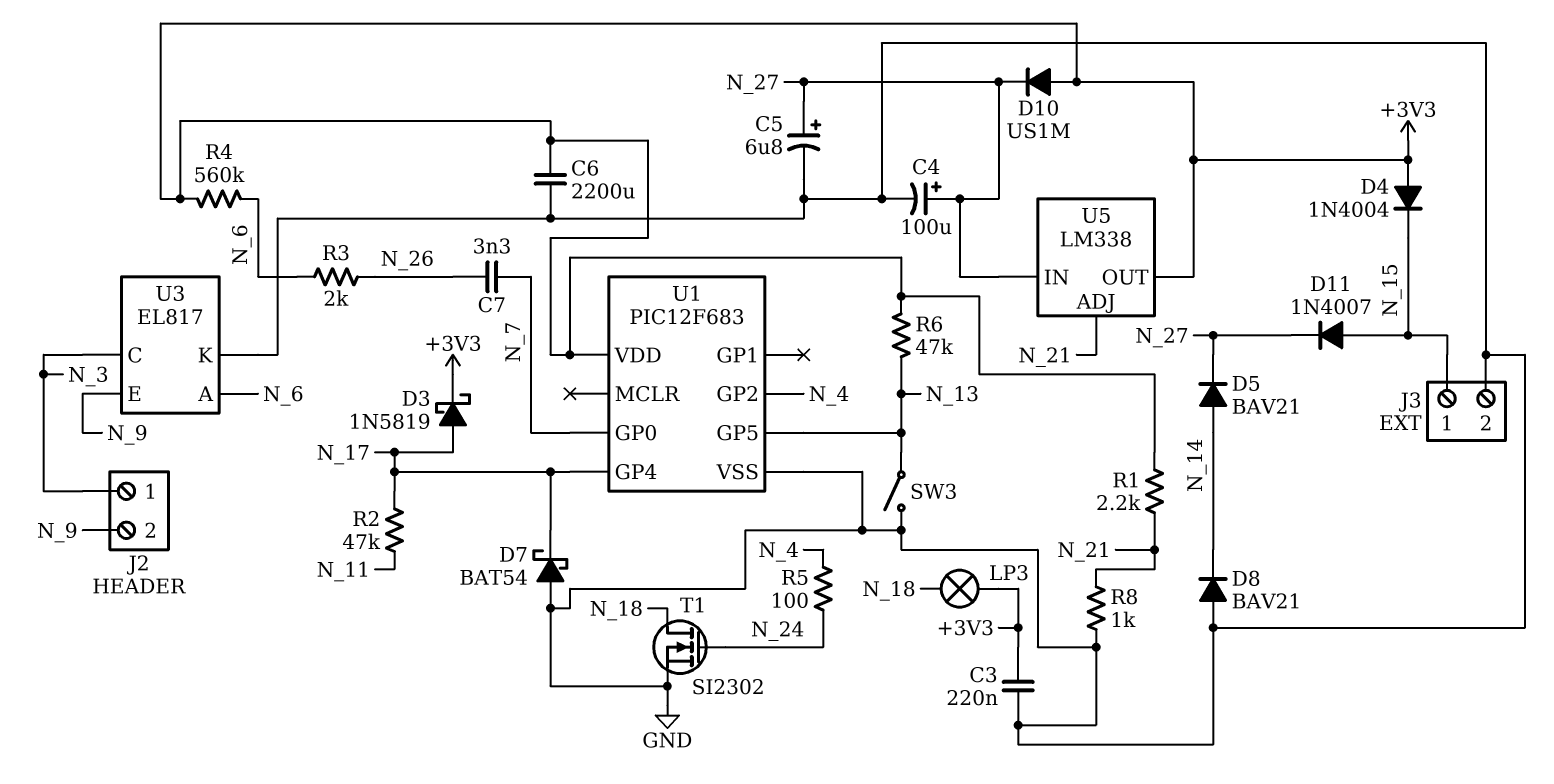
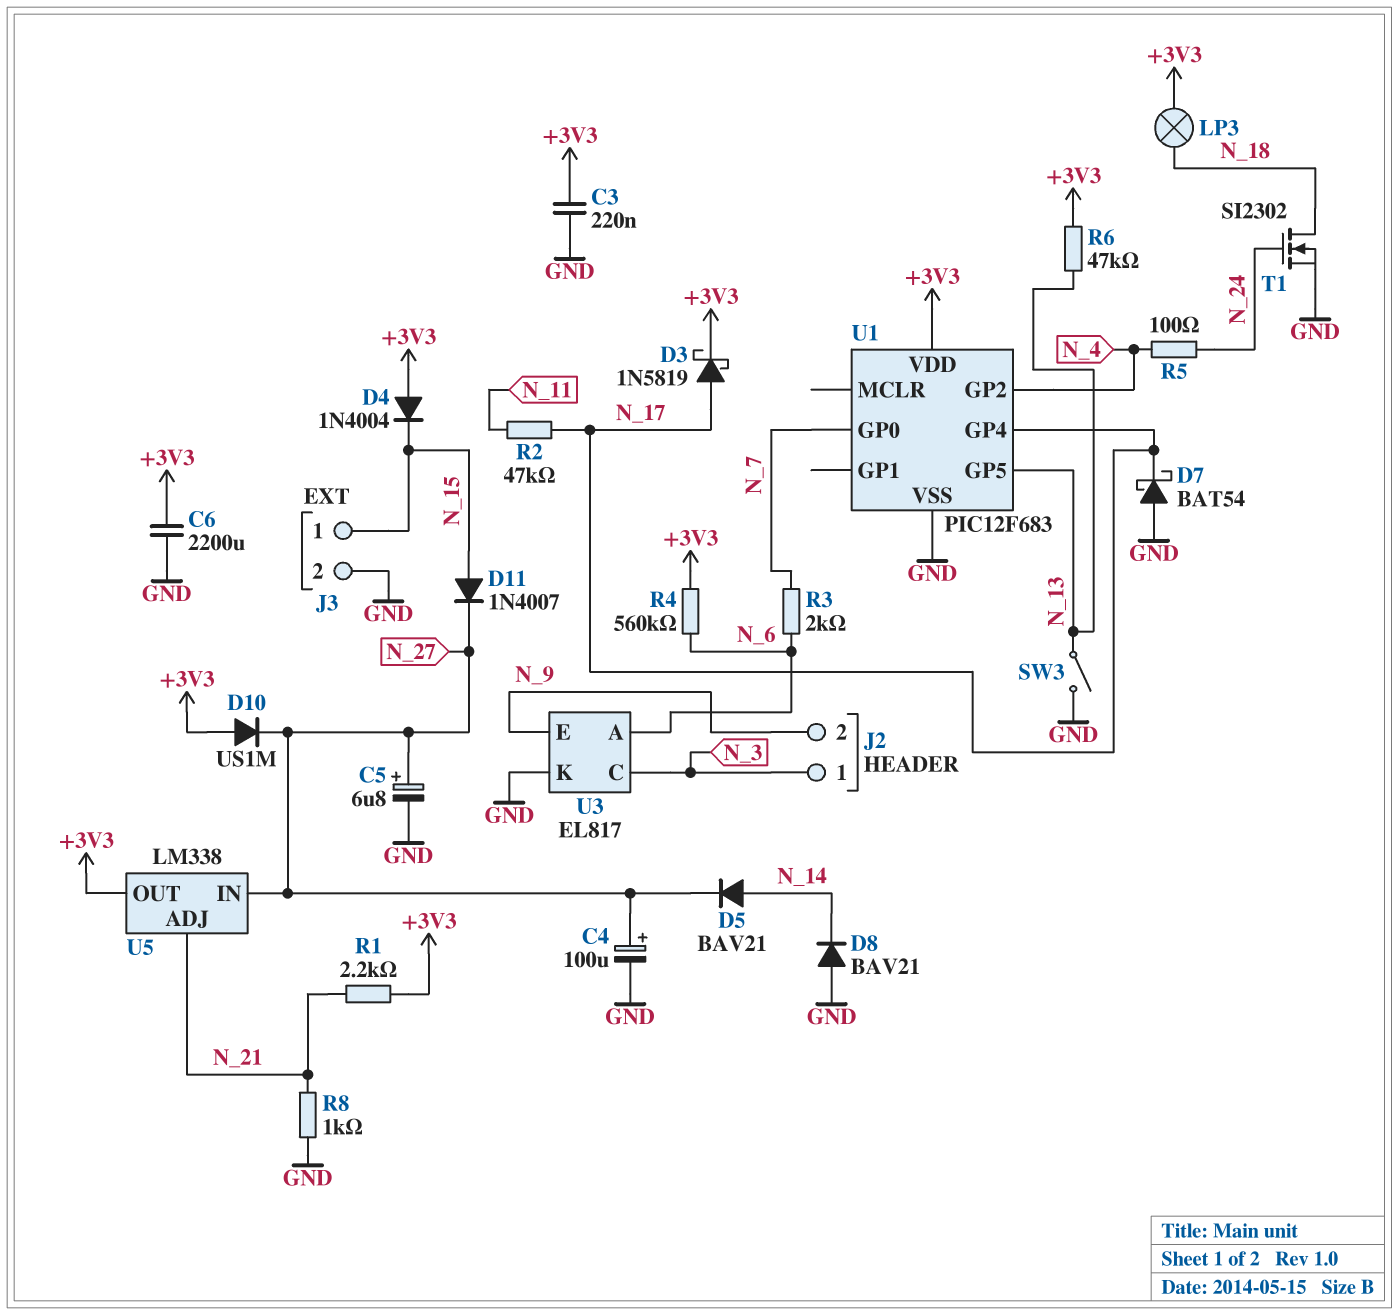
C7: 3.3nF (N_7, N_26) -> none
R3: 2k (N_6, N_26) -> 2k (N_6, N_7)

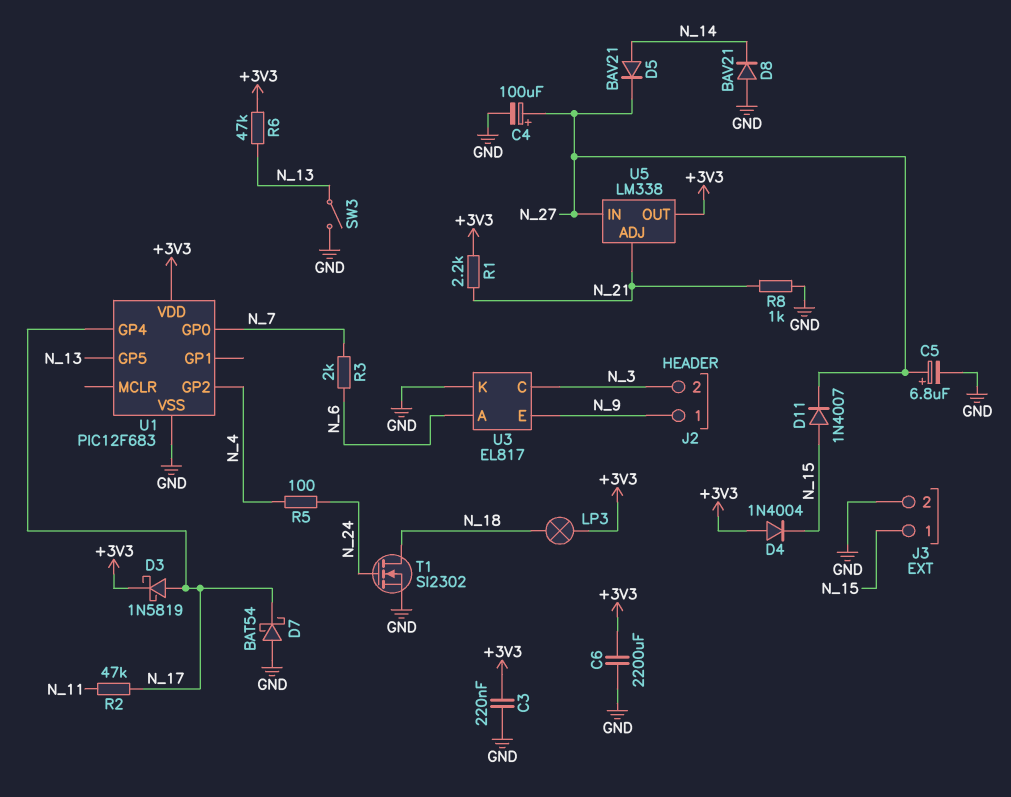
D10: diode US1M (A +3V3, K N_27) -> none
J2 pin 1: N_3 -> N_9
J2 pin 2: N_9 -> N_3
R4: 560k (+3V3, N_6) -> none

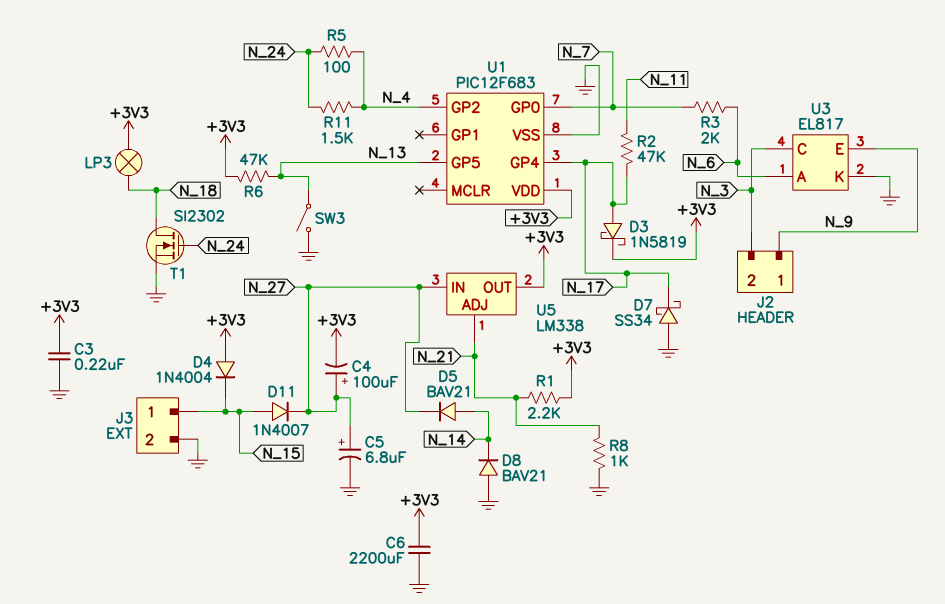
C4: 100uF (plus N_27, minus GND) -> 100uF (plus N_27, minus +3V3)
D7: schottky BAT54 (A GND, K N_17) -> schottky SS34 (A GND, K N_17)
R11: none -> 1.5k (N_4, N_24)

